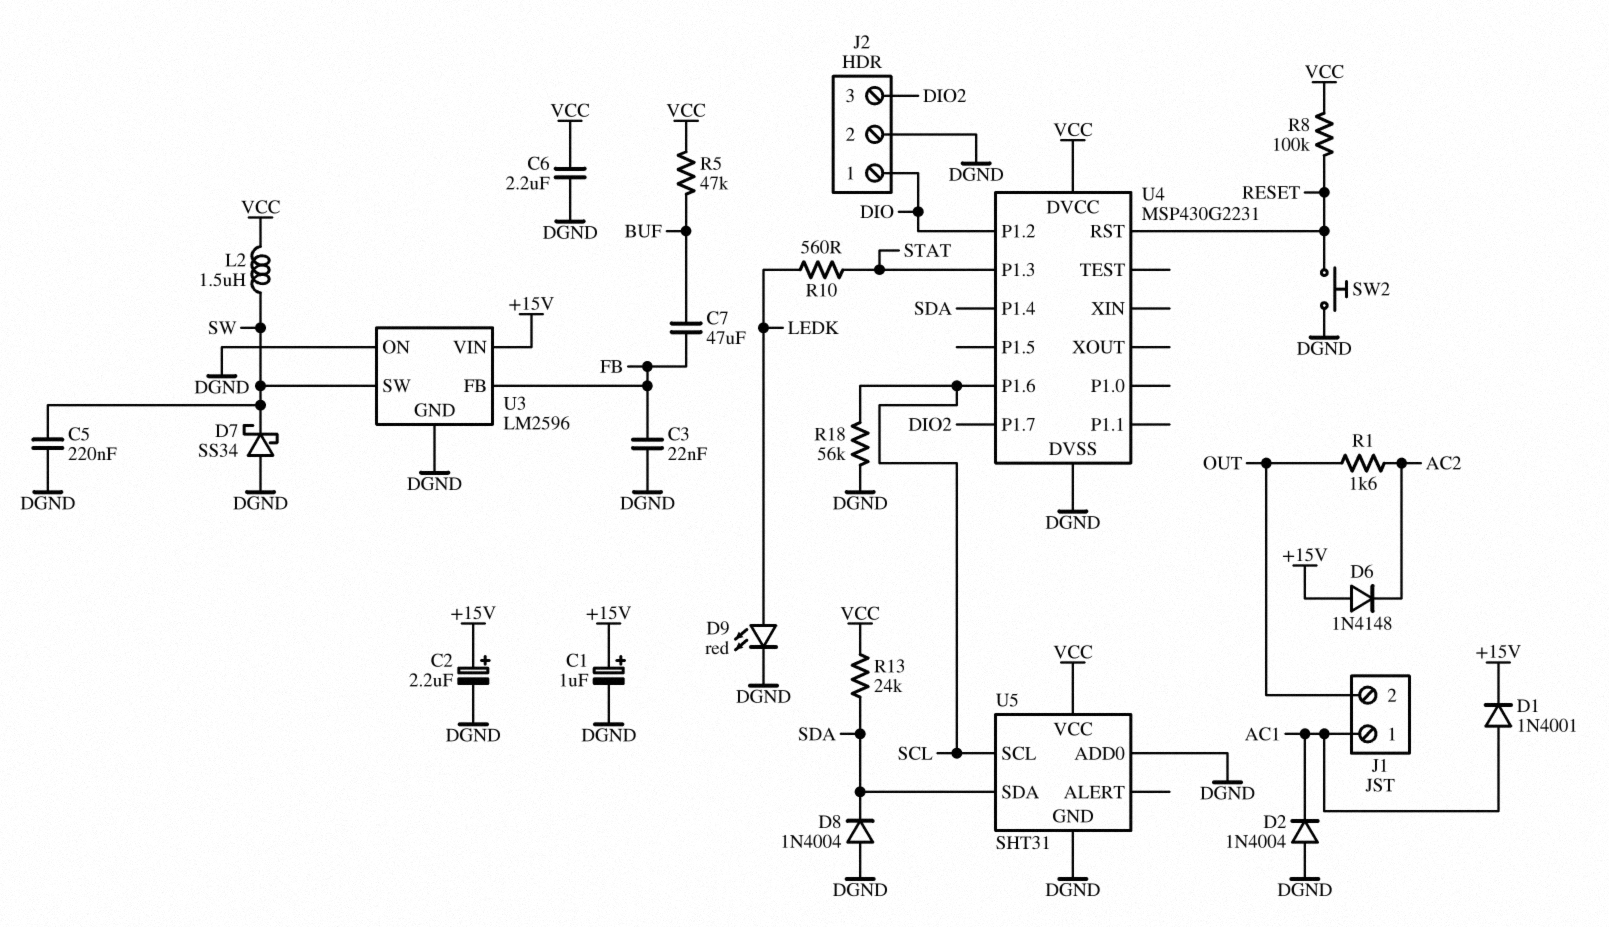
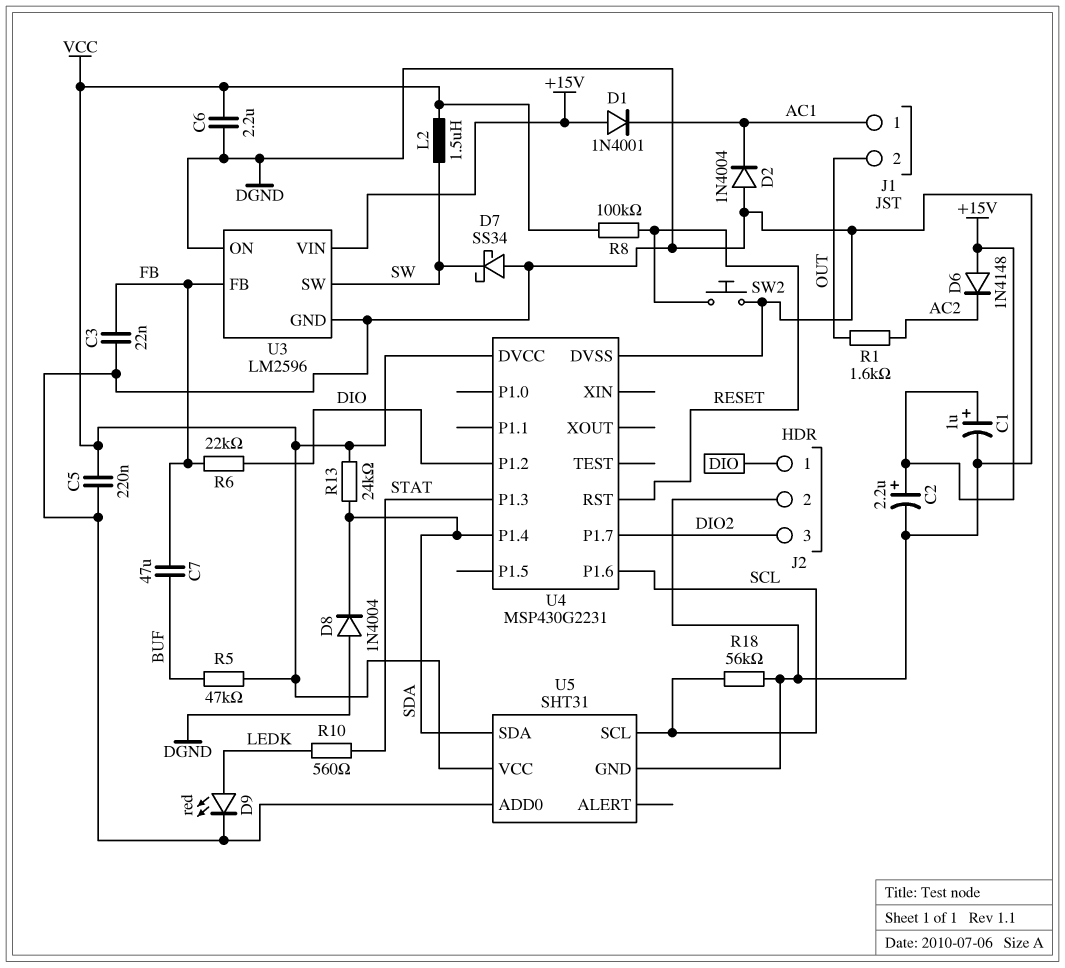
C5: 220nF (DGND, SW) -> 220nF (DGND, VCC)
D1: diode 1N4001 (A AC1, K +15V) -> diode 1N4001 (A +15V, K AC1)
R6: none -> 22k (DIO, FB)

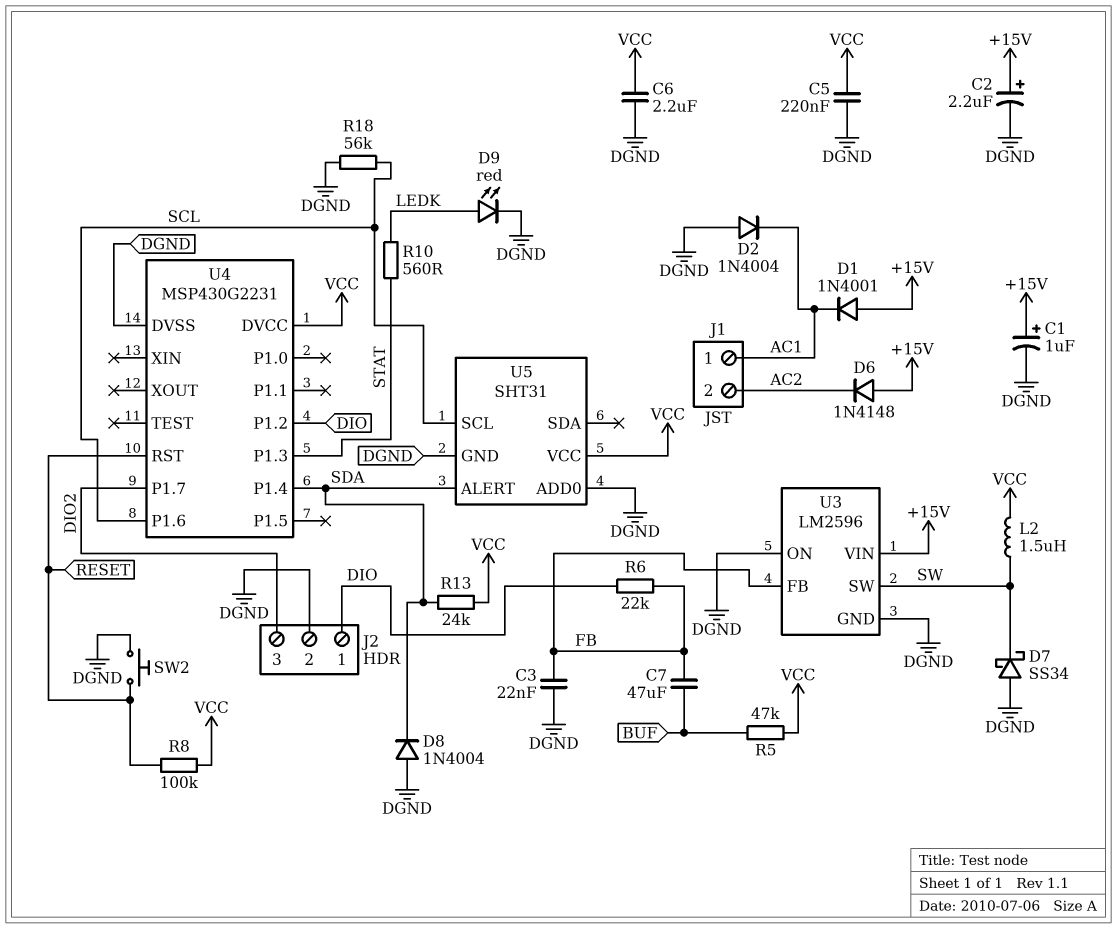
J1 pin 2: OUT -> AC2
R1: 1.6k (AC2, OUT) -> none
U5 pin ALERT: none -> SDA
U5 pin SDA: SDA -> none

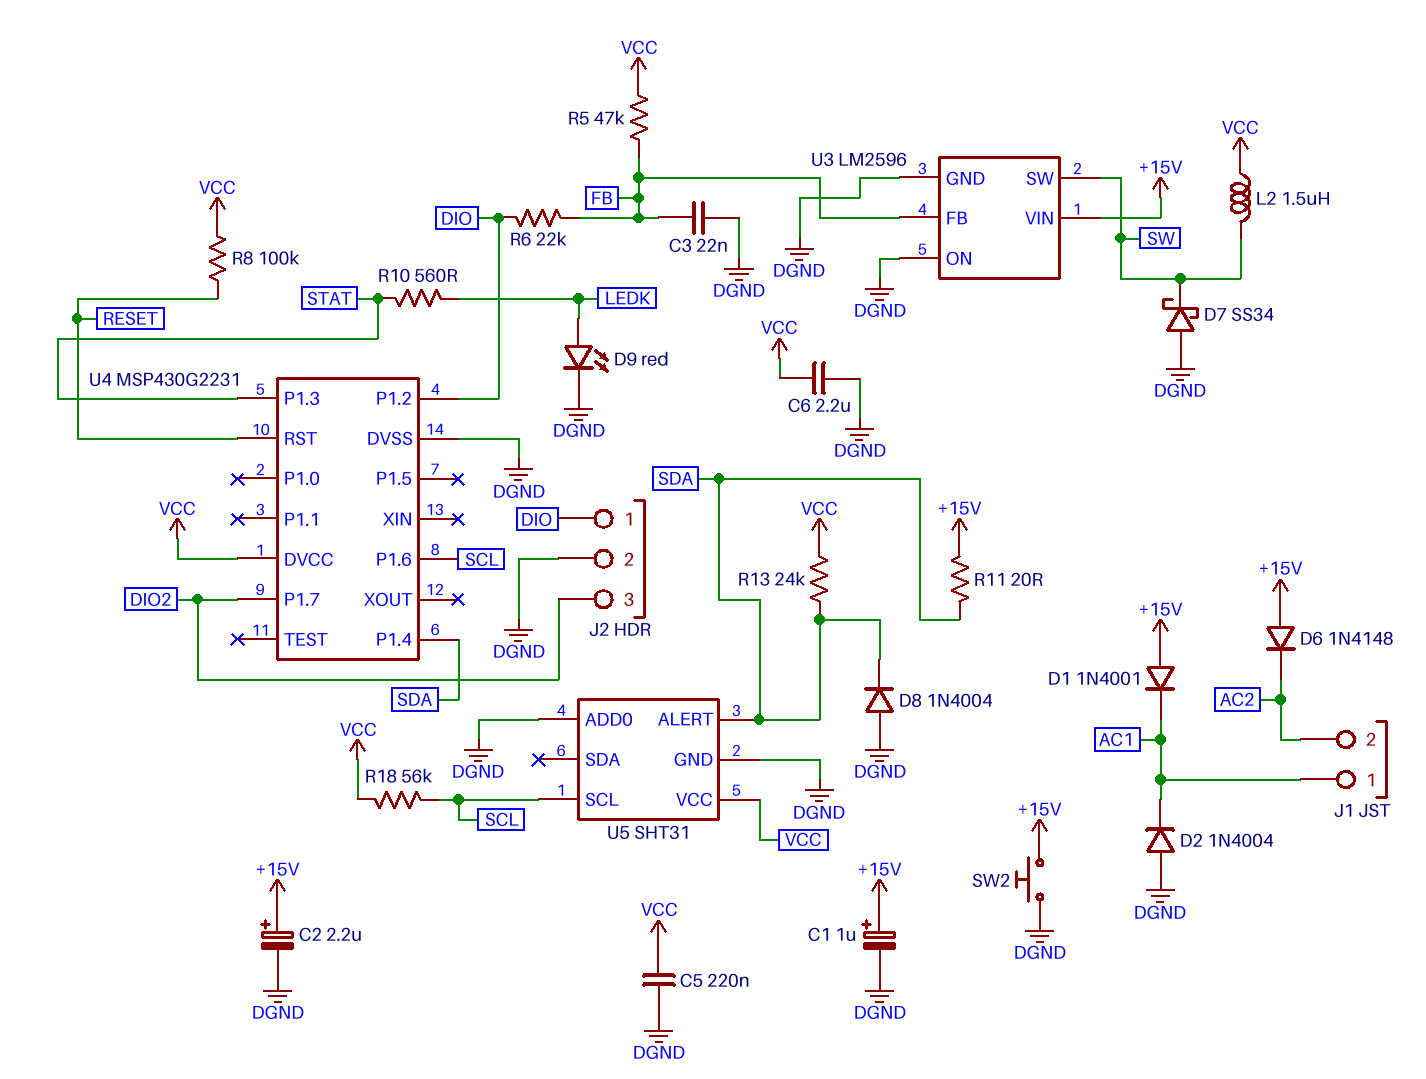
C7: 47uF (BUF, FB) -> none
R5: 47k (BUF, VCC) -> 47k (FB, VCC)
R11: none -> 20 (+15V, SDA)
R18: 56k (DGND, SCL) -> 56k (SCL, VCC)
SW2: button (DGND, RESET) -> button (+15V, DGND)

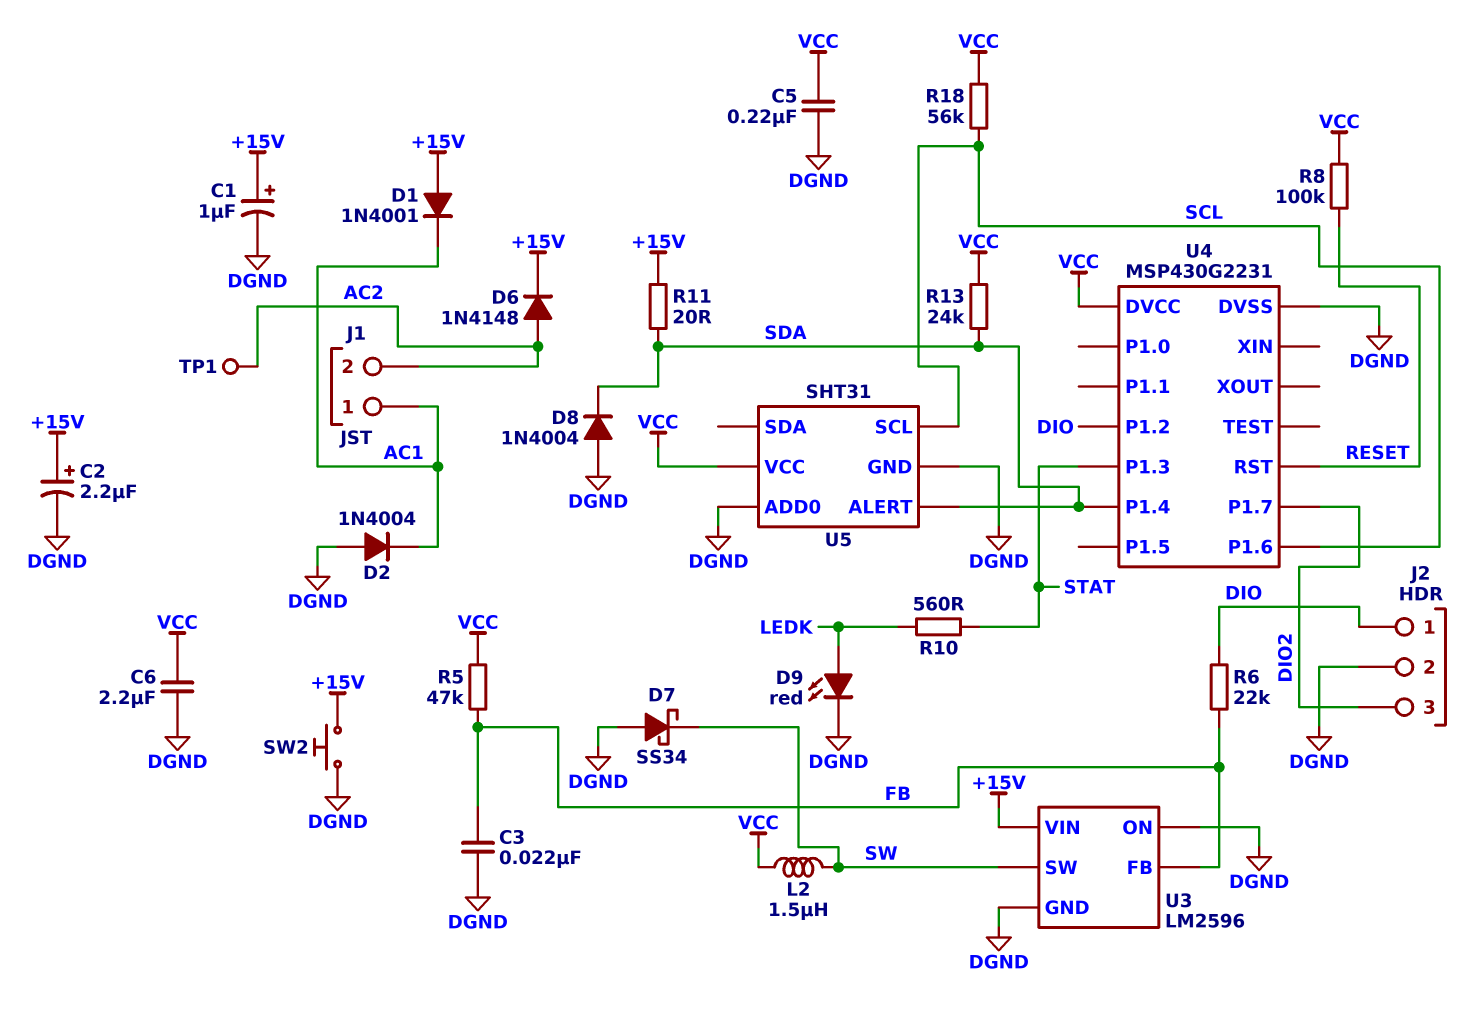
D6: diode 1N4148 (A +15V, K AC2) -> diode 1N4148 (A AC2, K +15V)
TP1: none -> test point (AC2)

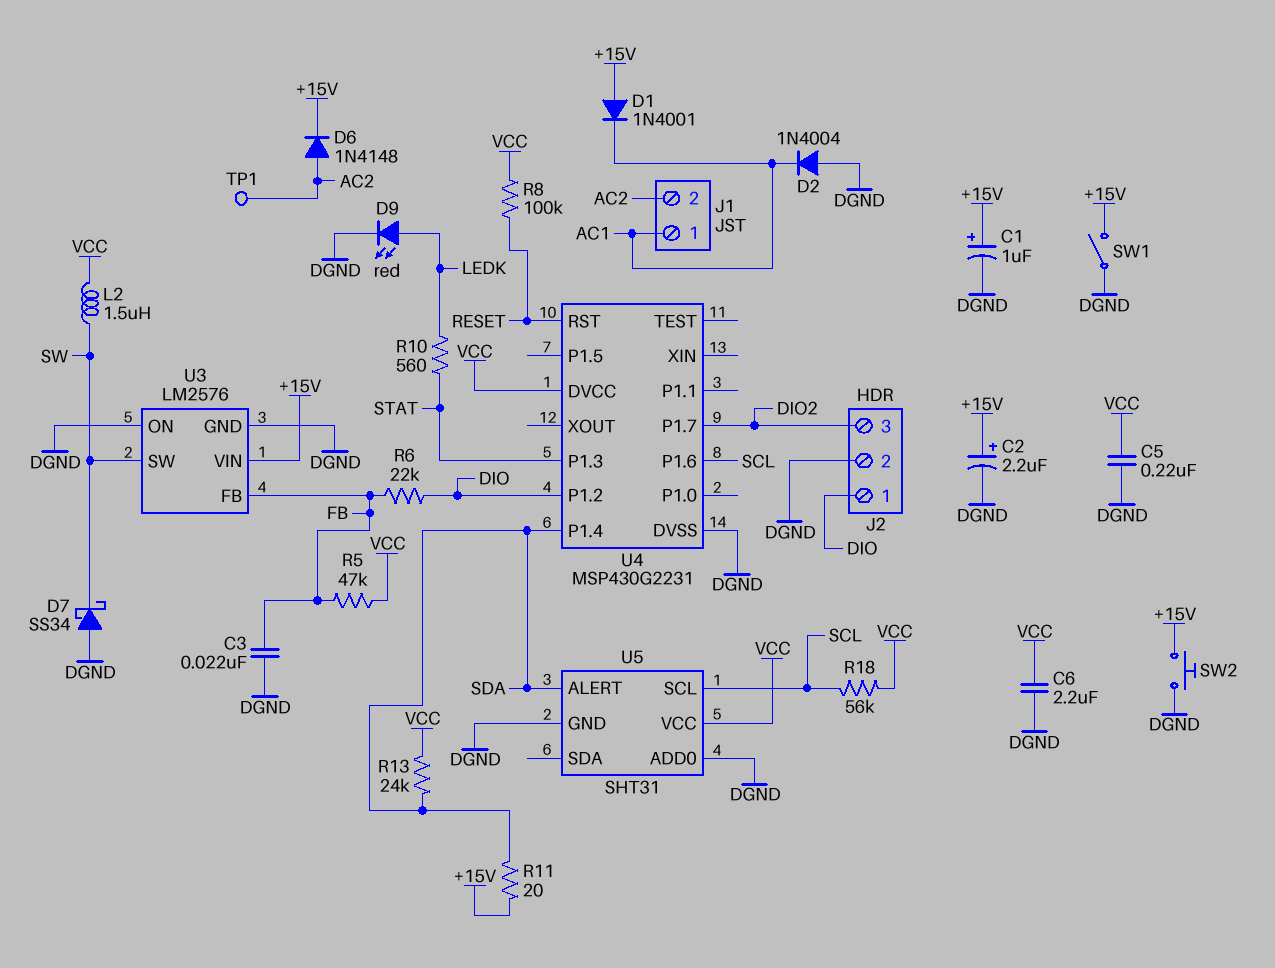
D8: diode 1N4004 (A DGND, K SDA) -> none
SW1: none -> switch (+15V, DGND)
U3: LM2596 -> LM2576

